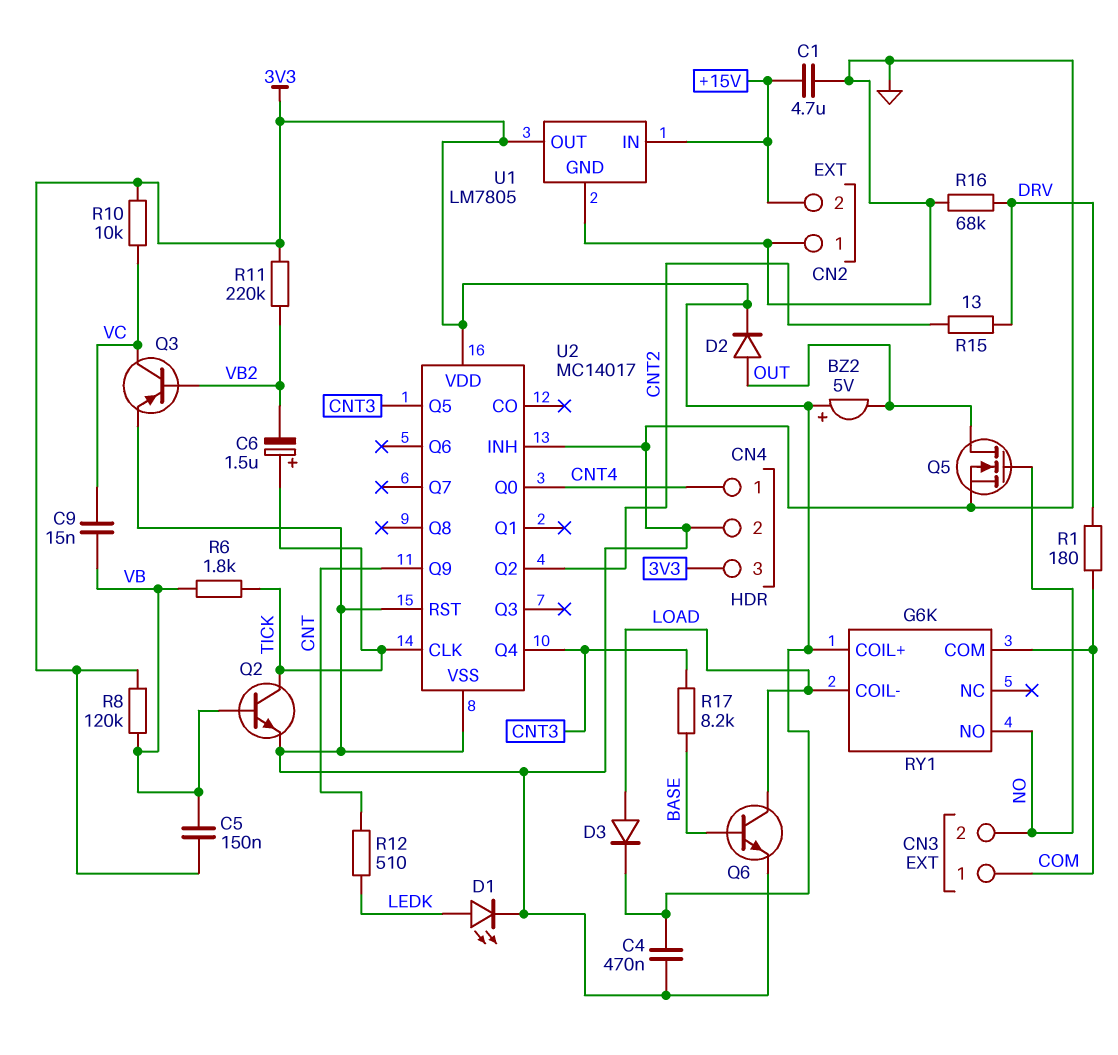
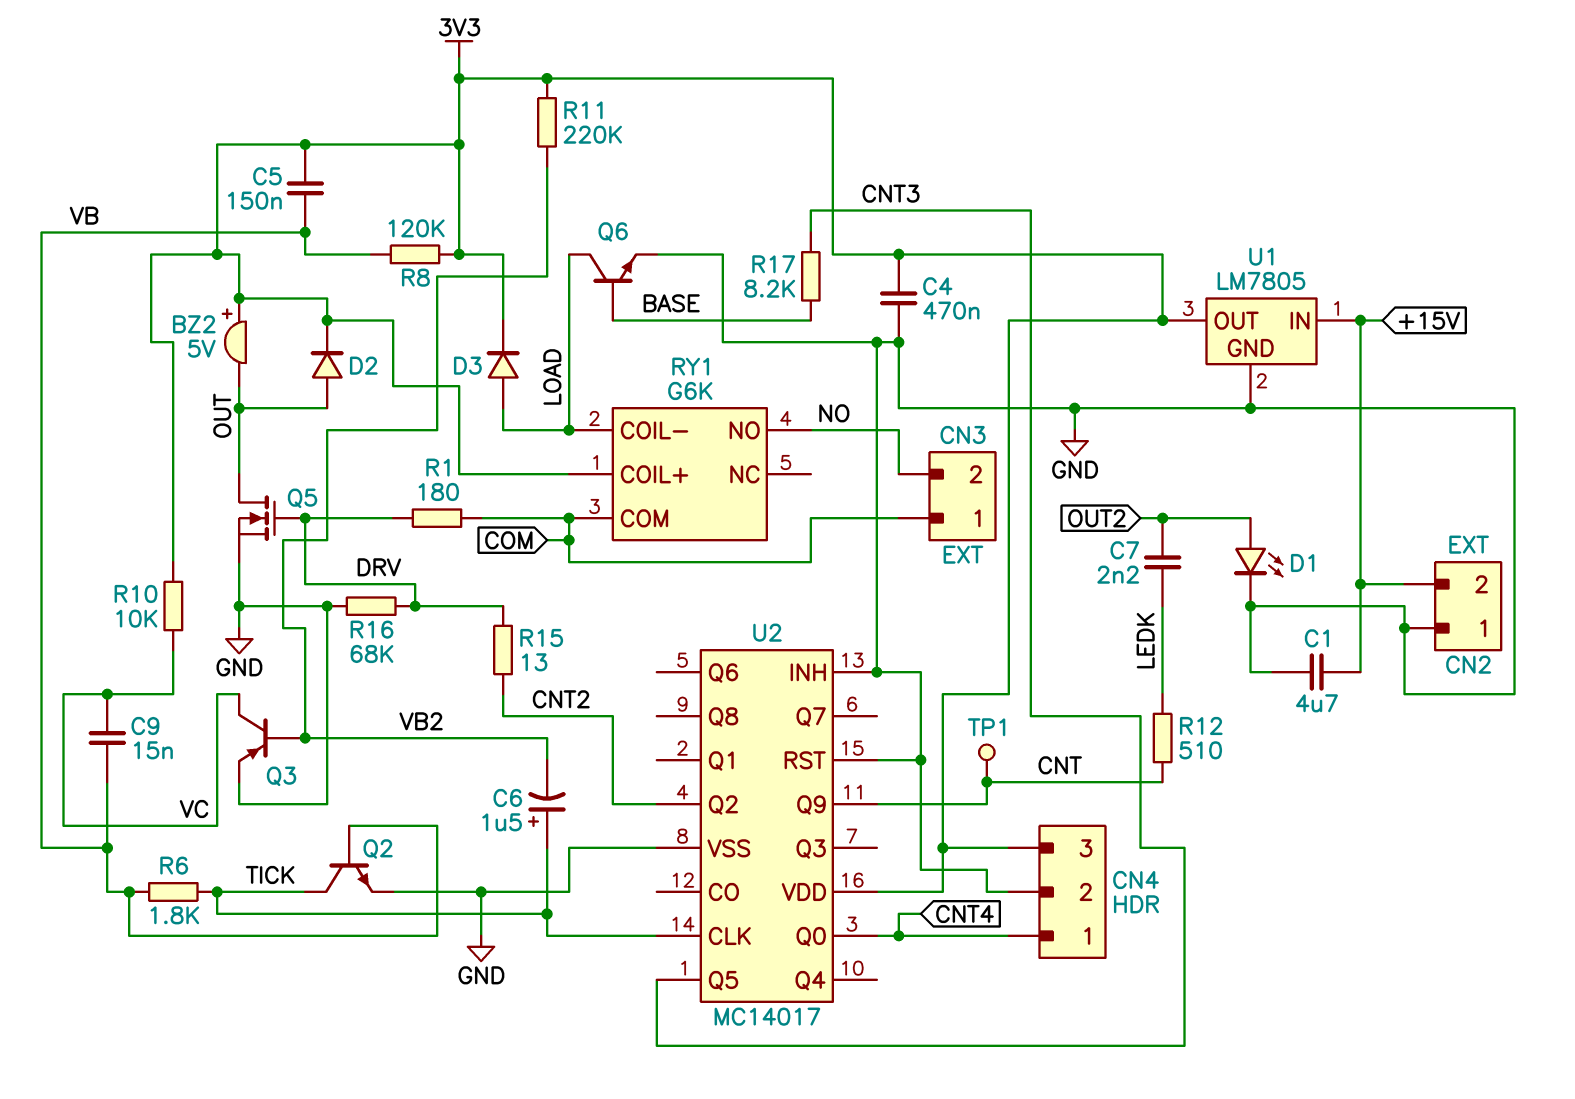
C7: none -> 2.2nF (LEDK, OUT2)
D1: LED (A LEDK, K GND) -> LED (A OUT2, K GND)
Q5: NMOS (G NO, D OUT, S GND) -> NMOS (G DRV, D OUT, S GND)
TP1: none -> test point (CNT)
U2 pin Q4: CNT3 -> none

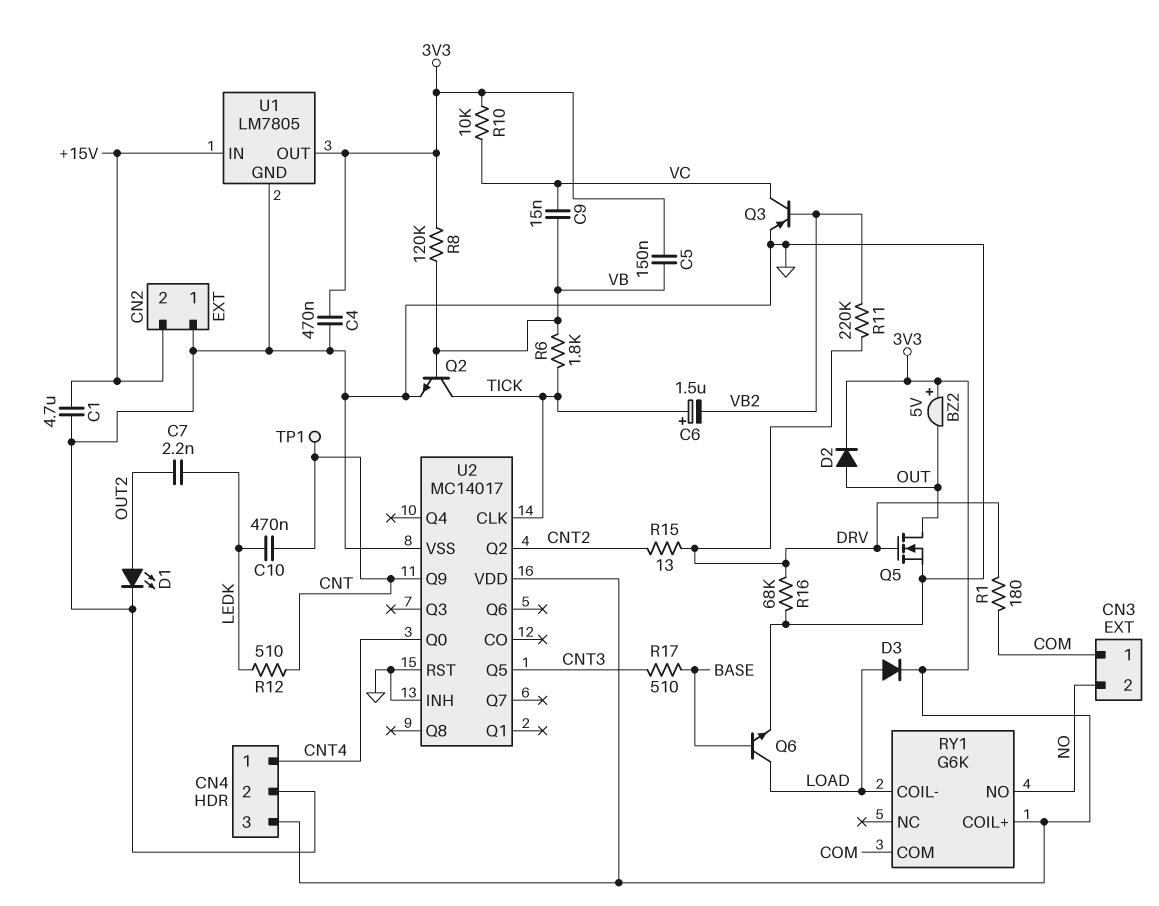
C10: none -> 470nF (CNT, LEDK)
R11: 220k (3V3, VB2) -> 220k (DRV, VB2)
R17: 8.2k (BASE, CNT3) -> 510 (BASE, CNT3)

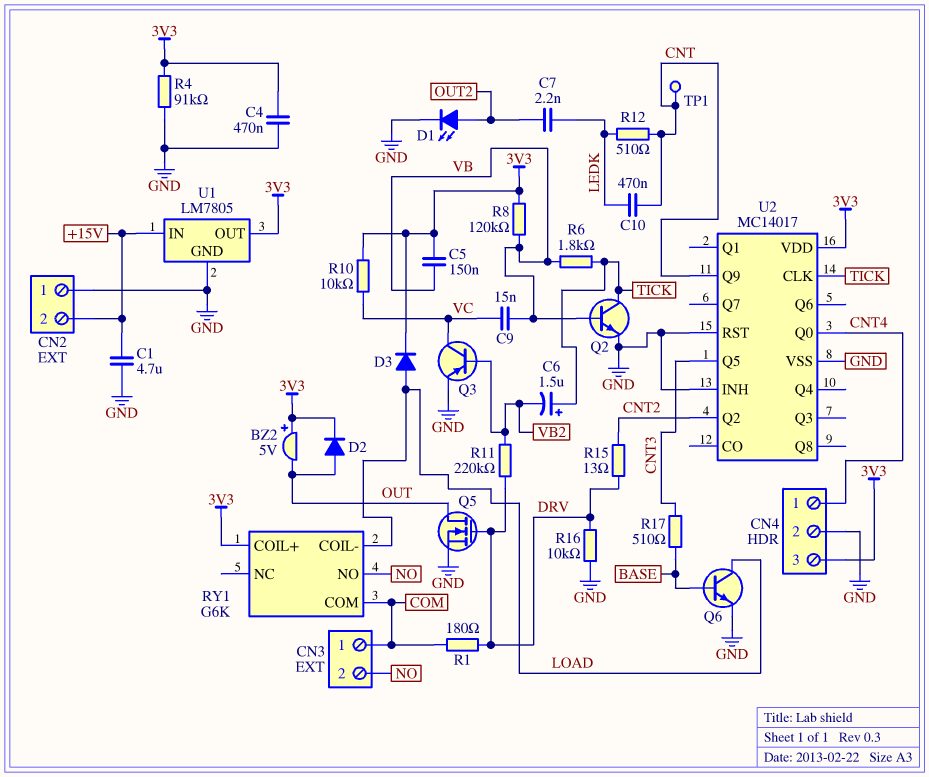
R4: none -> 91k (3V3, GND)
R16: 68k (DRV, GND) -> 10k (DRV, GND)

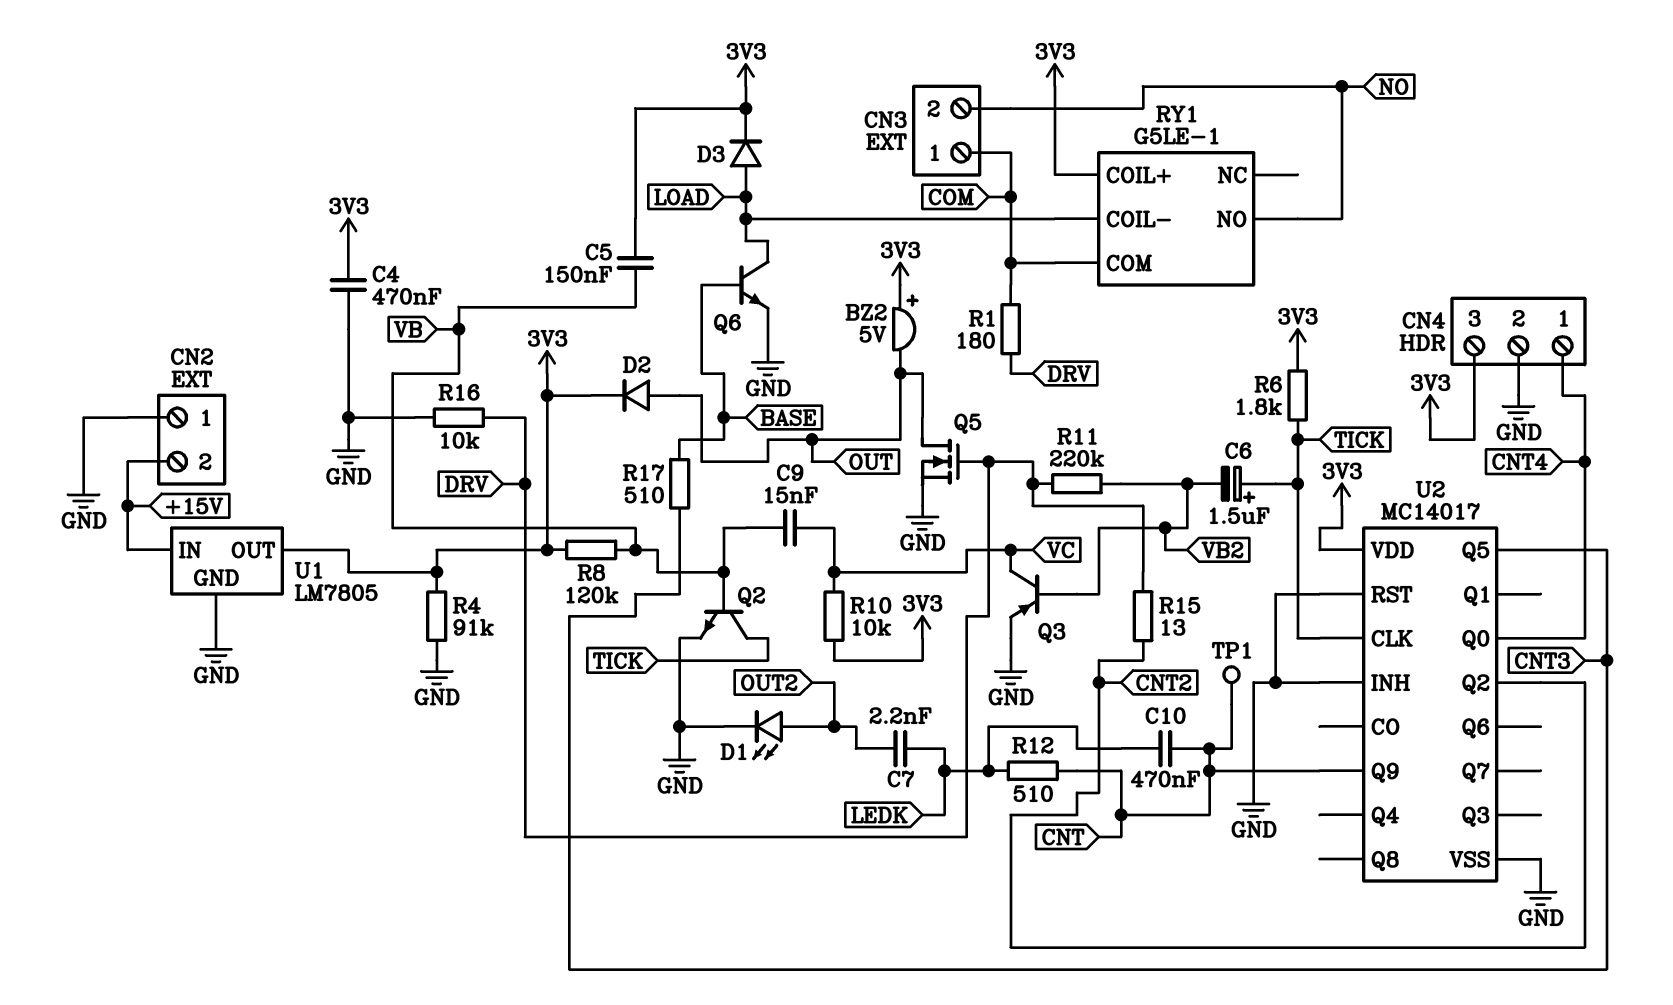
C1: 4.7uF (+15V, GND) -> none
R6: 1.8k (TICK, VB) -> 1.8k (3V3, TICK)
RY1: G6K -> G5LE-1

